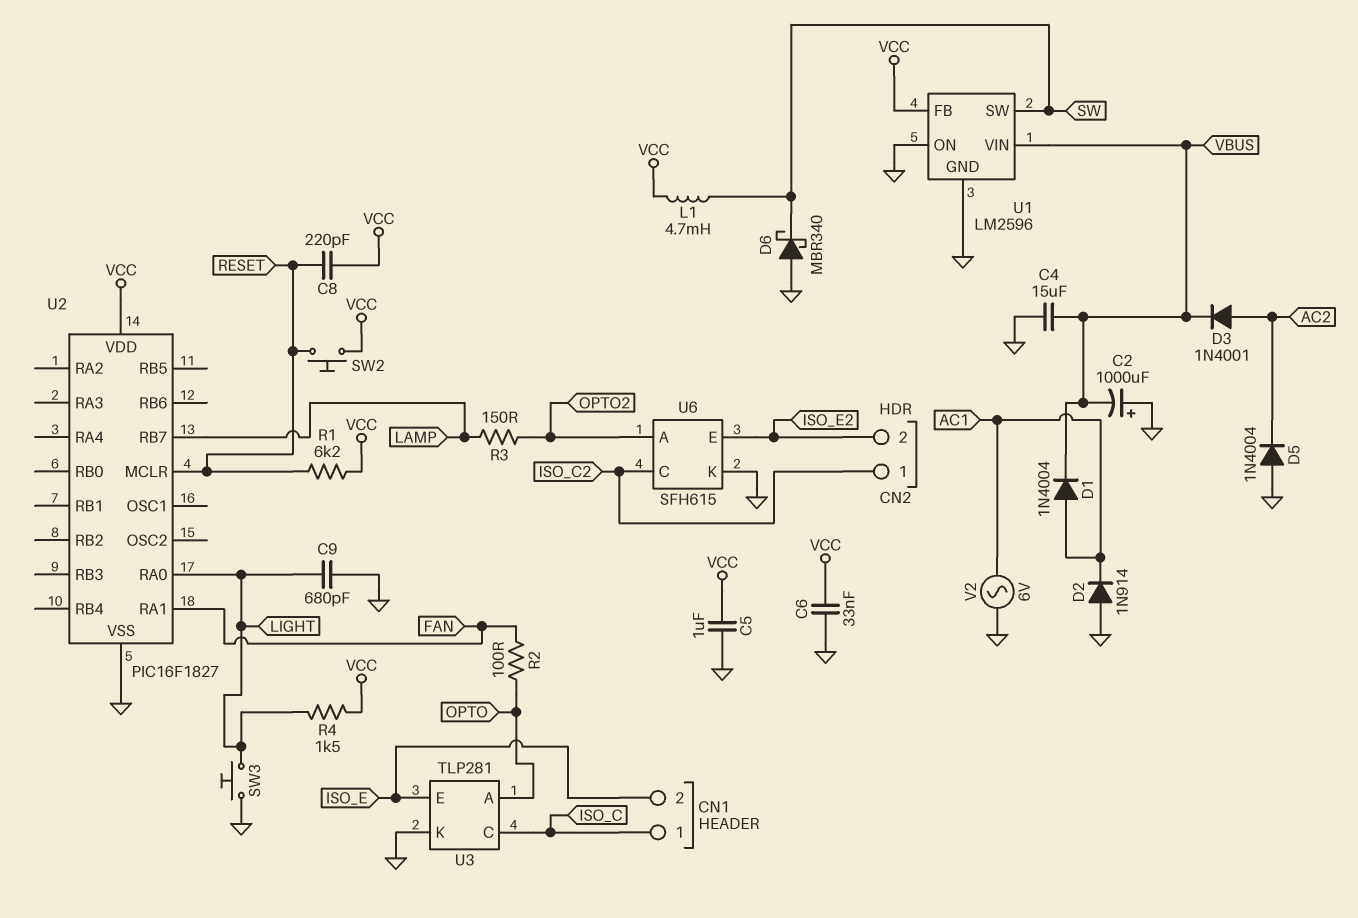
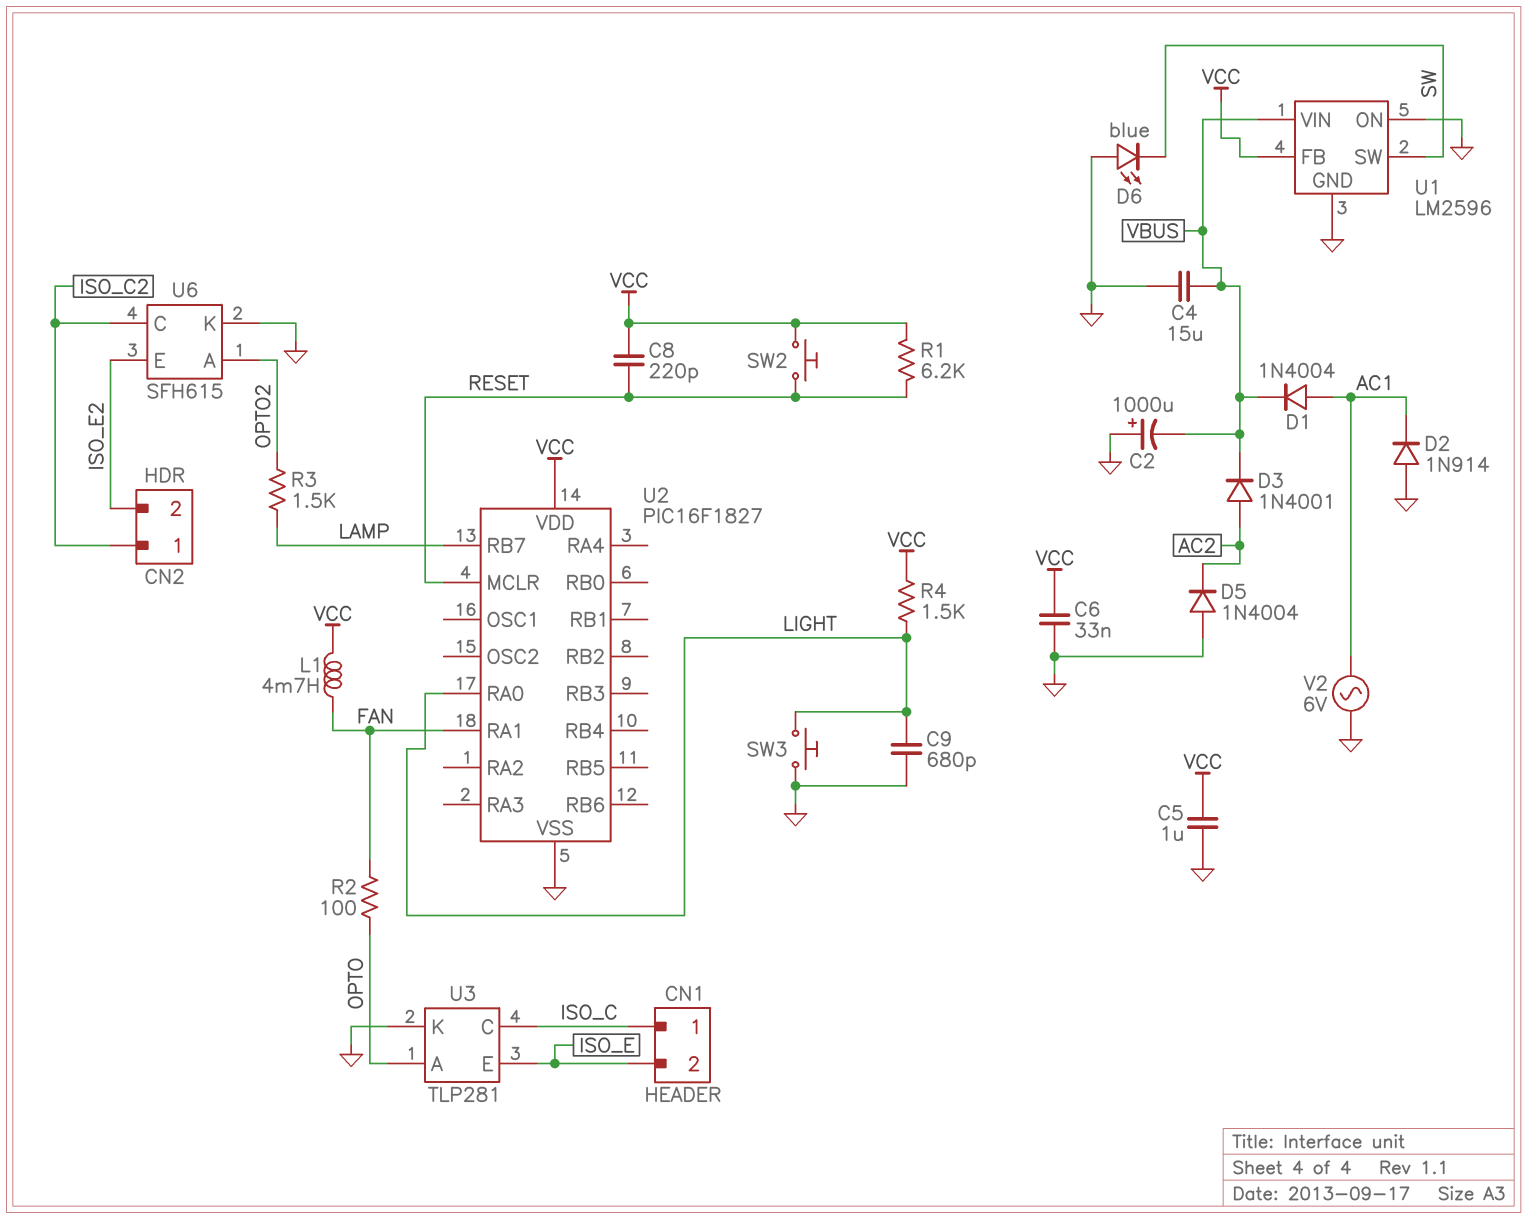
D6: schottky MBR340 (A GND, K SW) -> LED blue (A GND, K SW)
L1: 4.7mH (SW, VCC) -> 4.7mH (FAN, VCC)
R3: 150 (LAMP, OPTO2) -> 1.5k (LAMP, OPTO2)

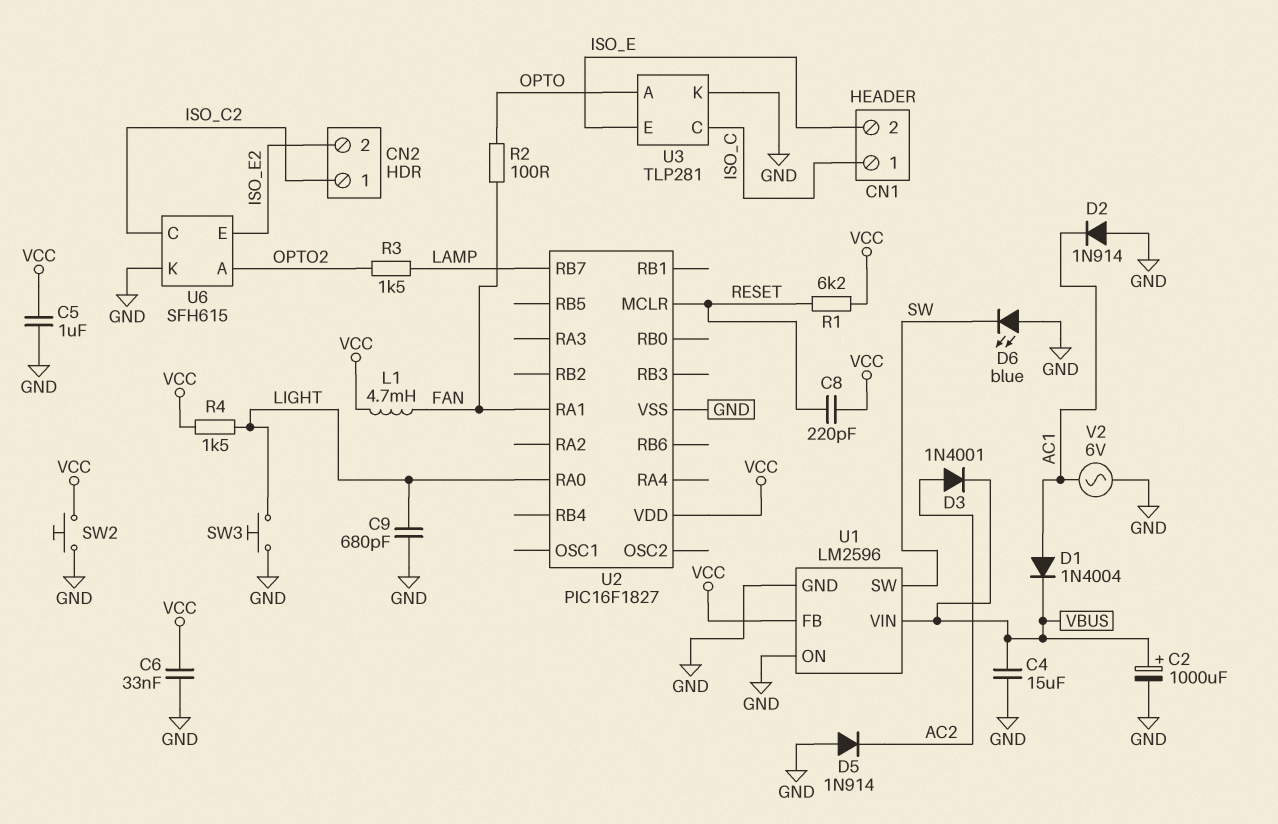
C2: 1000uF (plus GND, minus VBUS) -> 1000uF (plus VBUS, minus GND)
D5: diode 1N4004 (A GND, K AC2) -> diode 1N914 (A GND, K AC2)
SW2: button (RESET, VCC) -> button (GND, VCC)

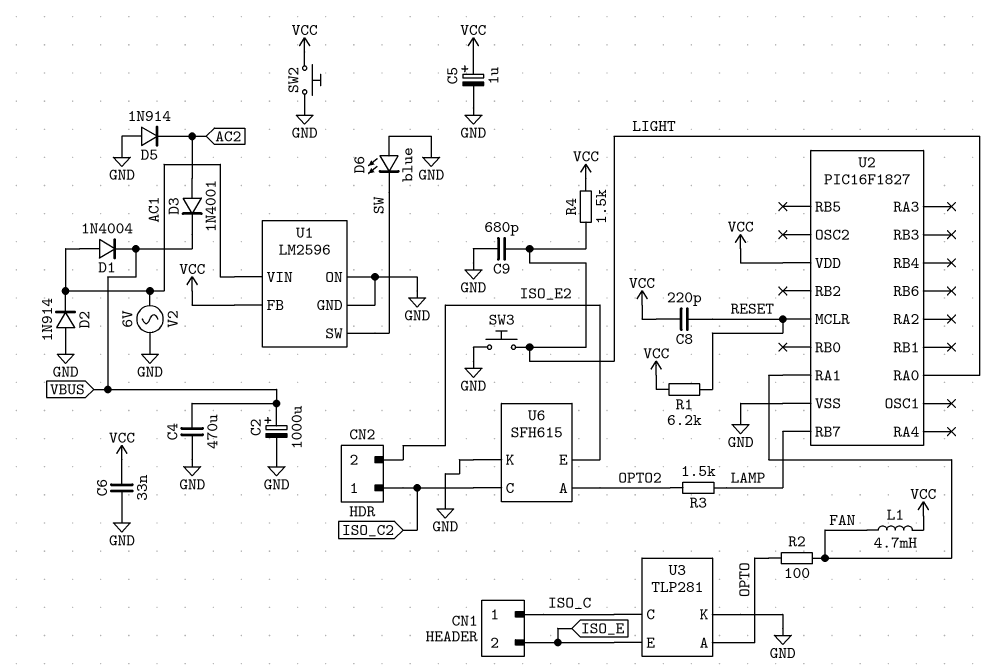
C4: 15uF (GND, VBUS) -> 470uF (GND, VBUS)
C5: 1uF (GND, VCC) -> 1uF (plus VCC, minus GND)
U1 pin VIN: VBUS -> AC1

